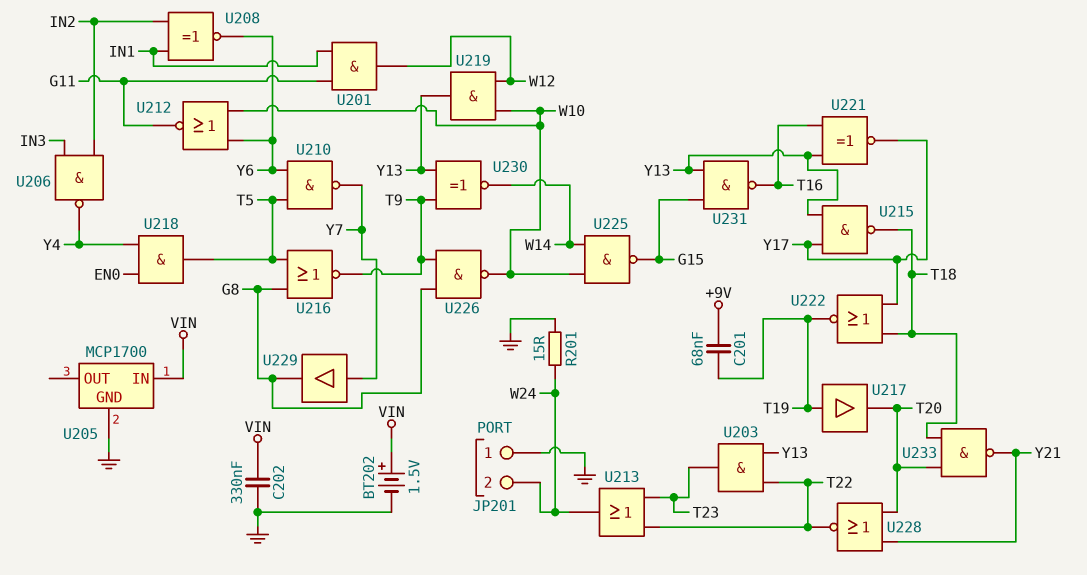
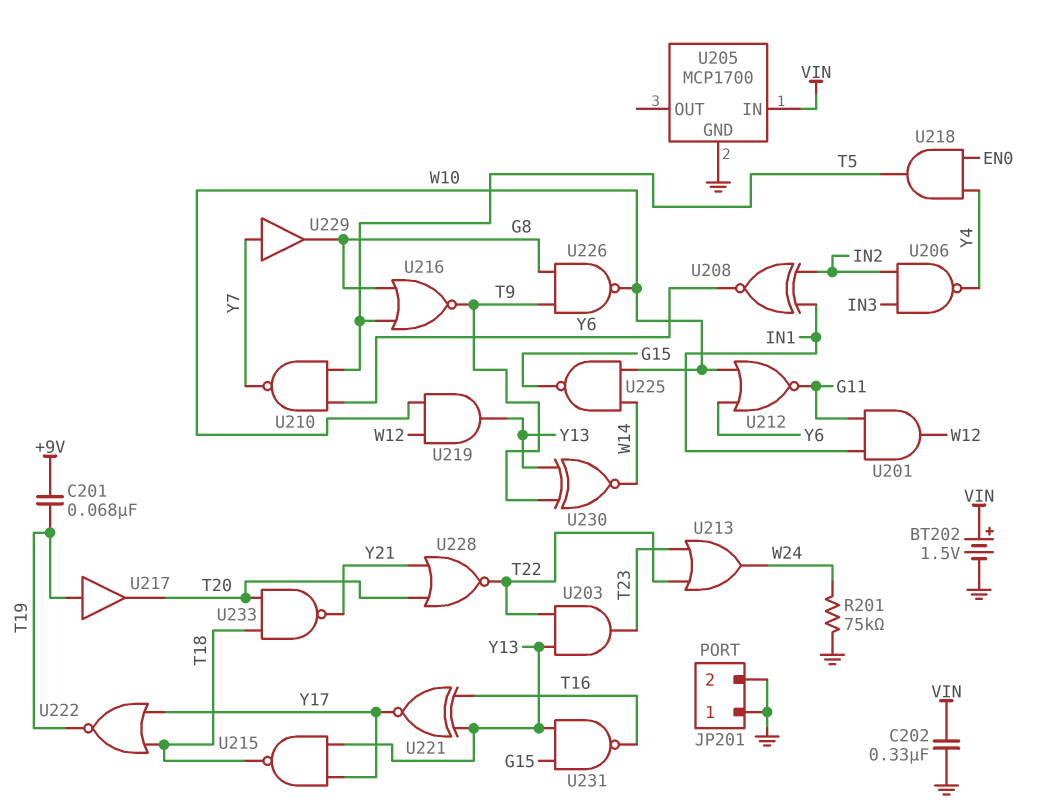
JP201 pin 2: W24 -> GND
R201: 15 (GND, W24) -> 75k (GND, W24)

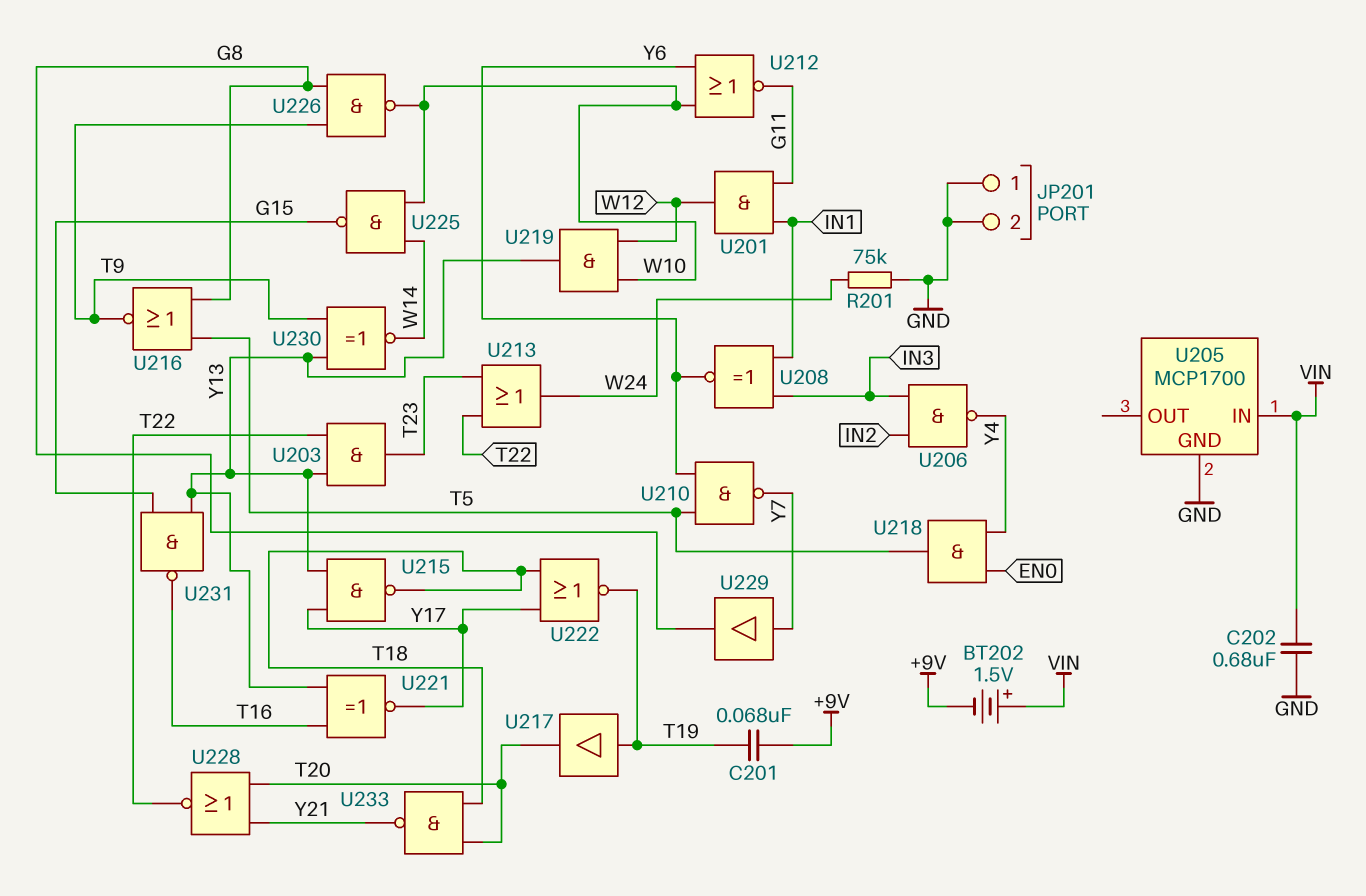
BT202: 1.5V (plus VIN, minus GND) -> 1.5V (plus VIN, minus +9V)
C202: 330nF (GND, VIN) -> 680nF (GND, VIN)
U208: XNOR (in IN1, in IN2, out Y6) -> XNOR (in IN1, in IN3, out Y6)

